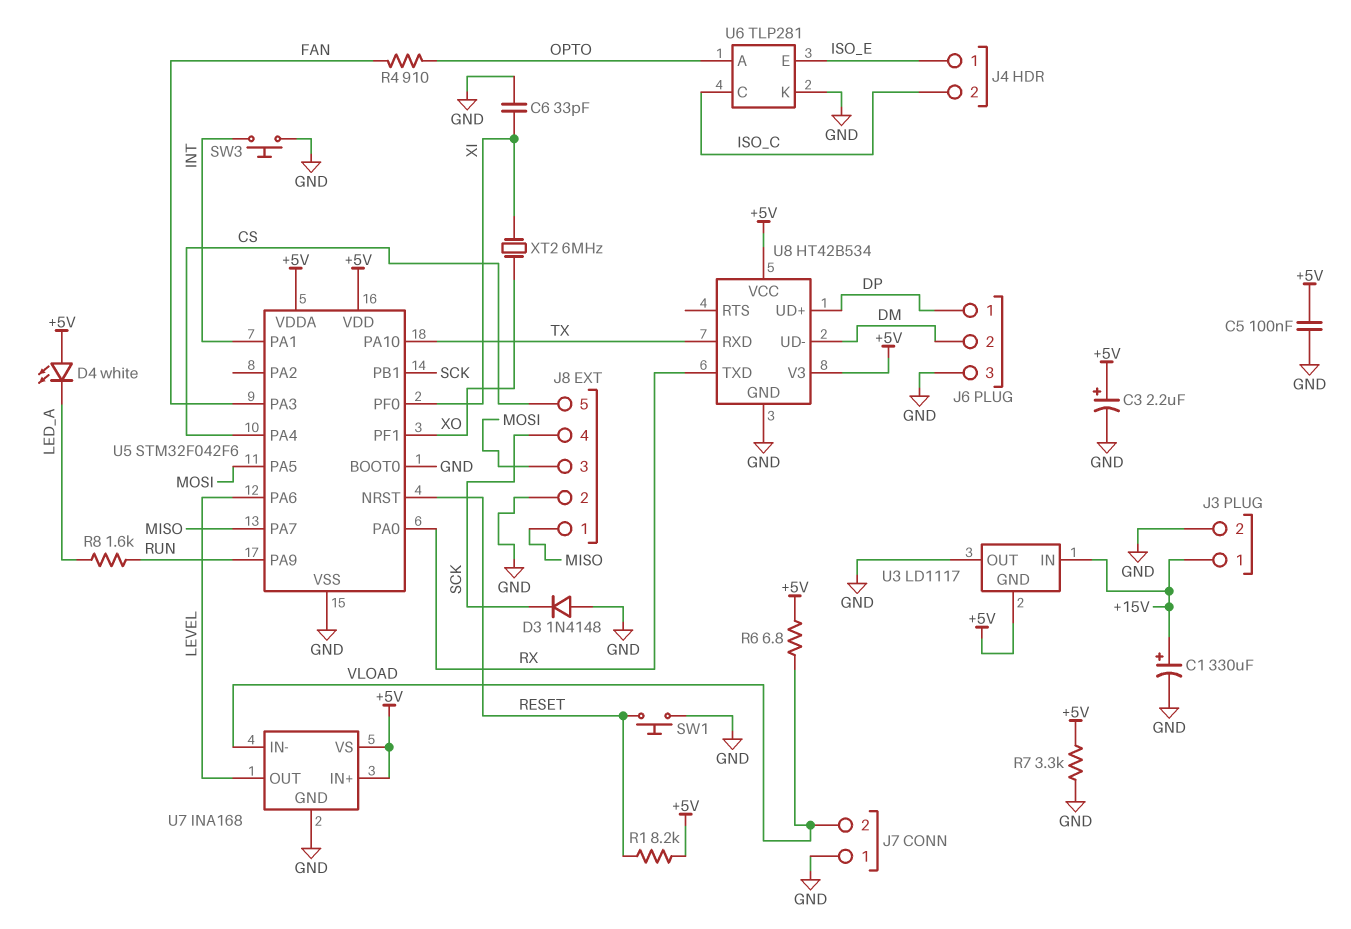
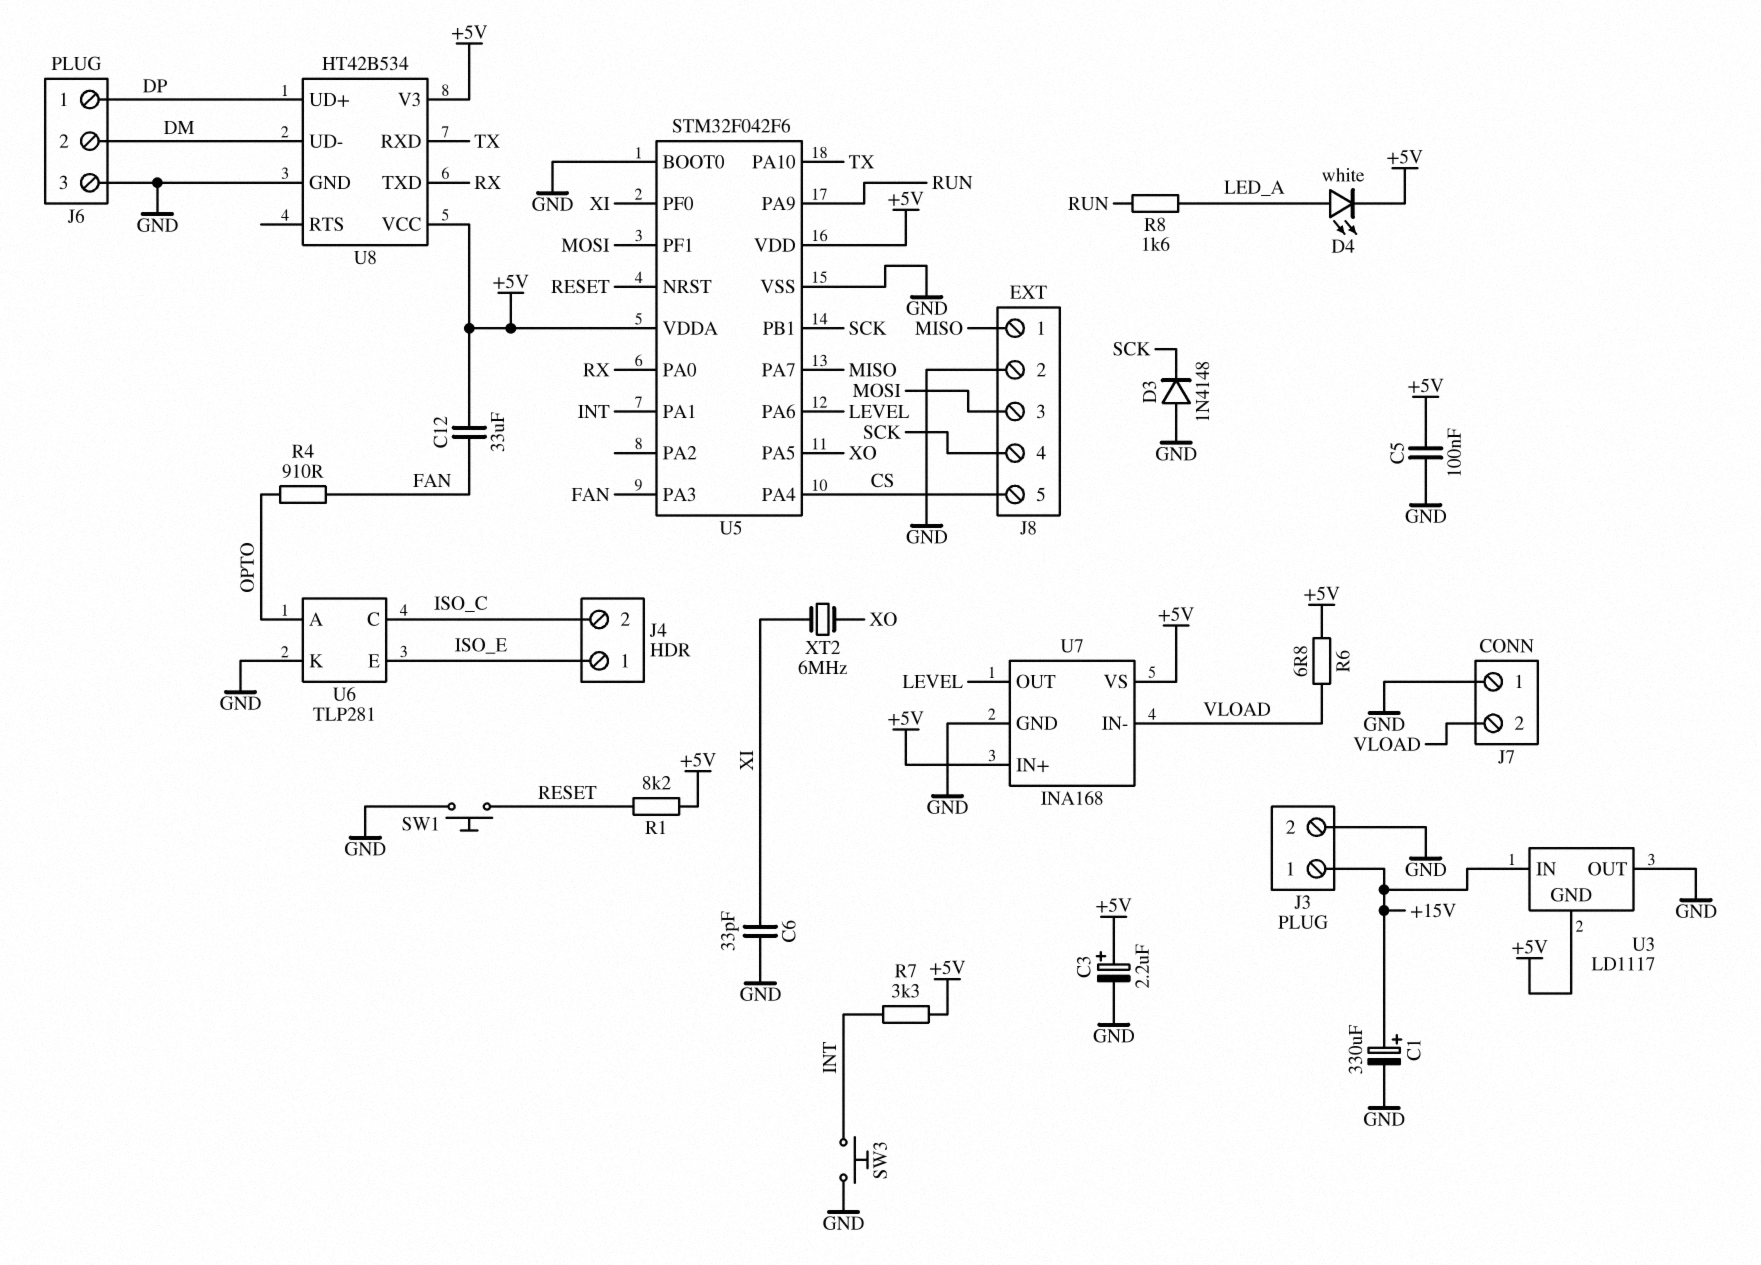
C12: none -> 33uF (+5V, FAN)
D4: LED white (A +5V, K LED_A) -> LED white (A LED_A, K +5V)
R7: 3.3k (+5V, GND) -> 3.3k (+5V, INT)
U5 pin PA5: MOSI -> XO
U5 pin PF1: XO -> MOSI

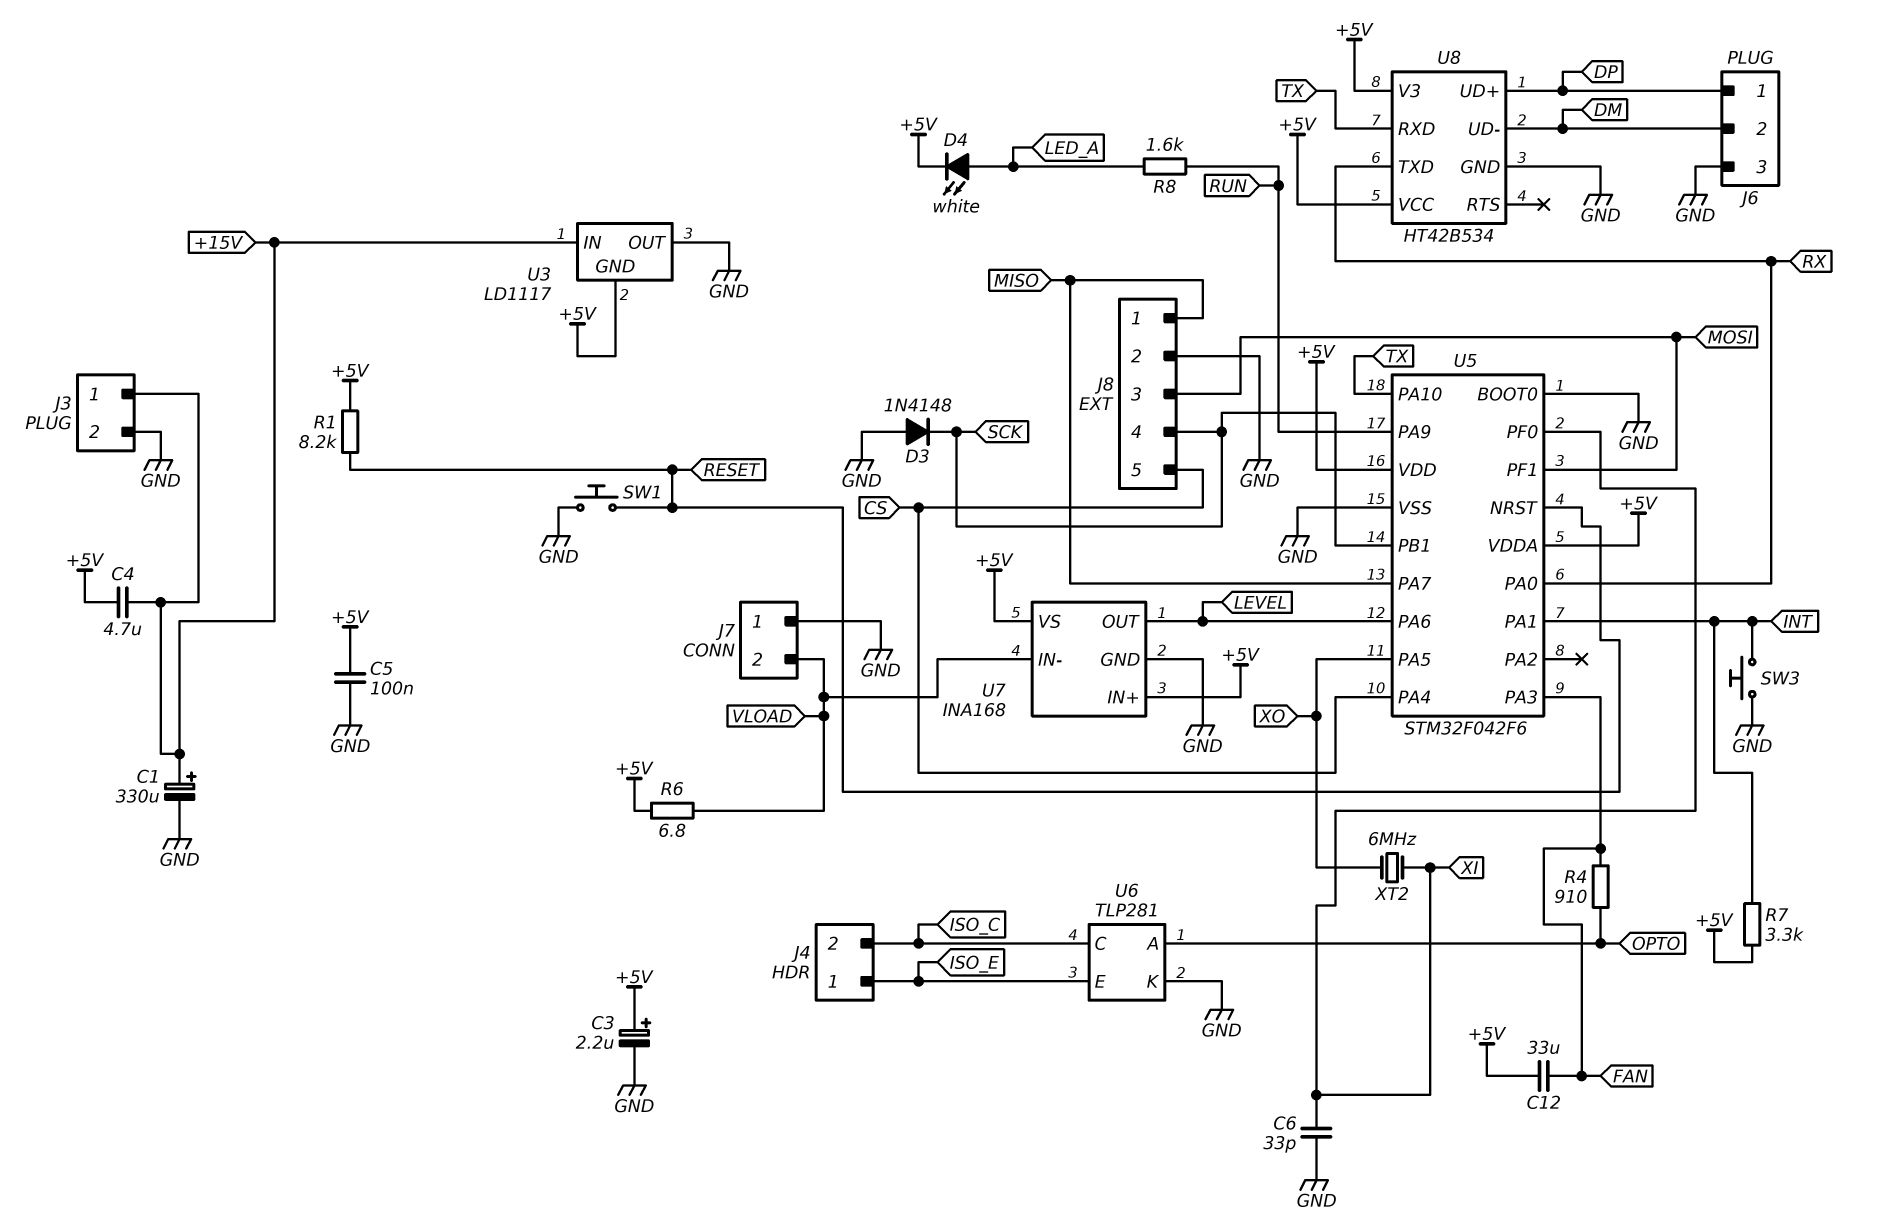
C4: none -> 4.7uF (+5V, +15V)

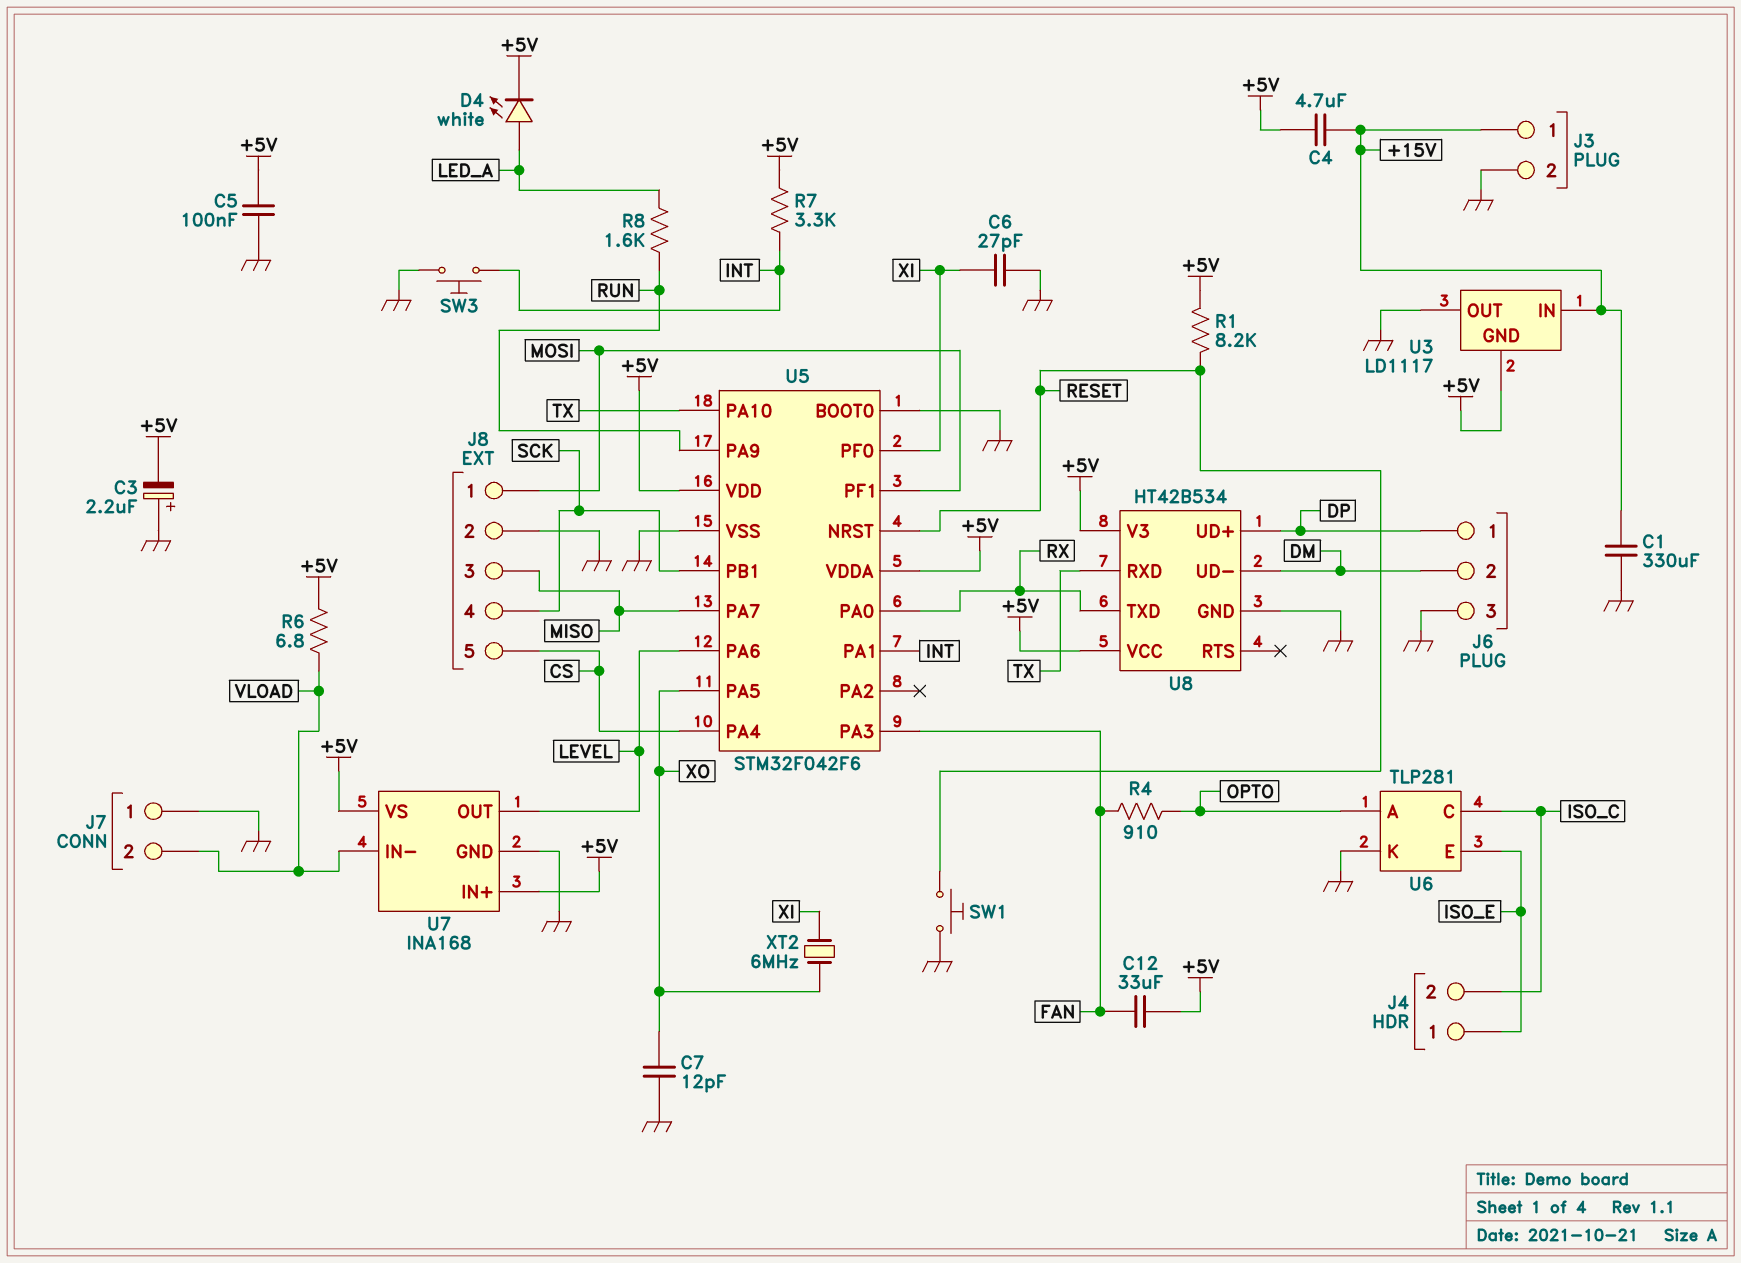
C1: 330uF (plus +15V, minus GND) -> 330uF (+15V, GND)
C3: 2.2uF (plus +5V, minus GND) -> 2.2uF (plus GND, minus +5V)
C6: 33pF (GND, XI) -> 27pF (GND, XI)
C7: none -> 12pF (GND, XO)
D3: diode 1N4148 (A GND, K SCK) -> none
J8 pin 1: MISO -> MOSI
J8 pin 3: MOSI -> MISO

